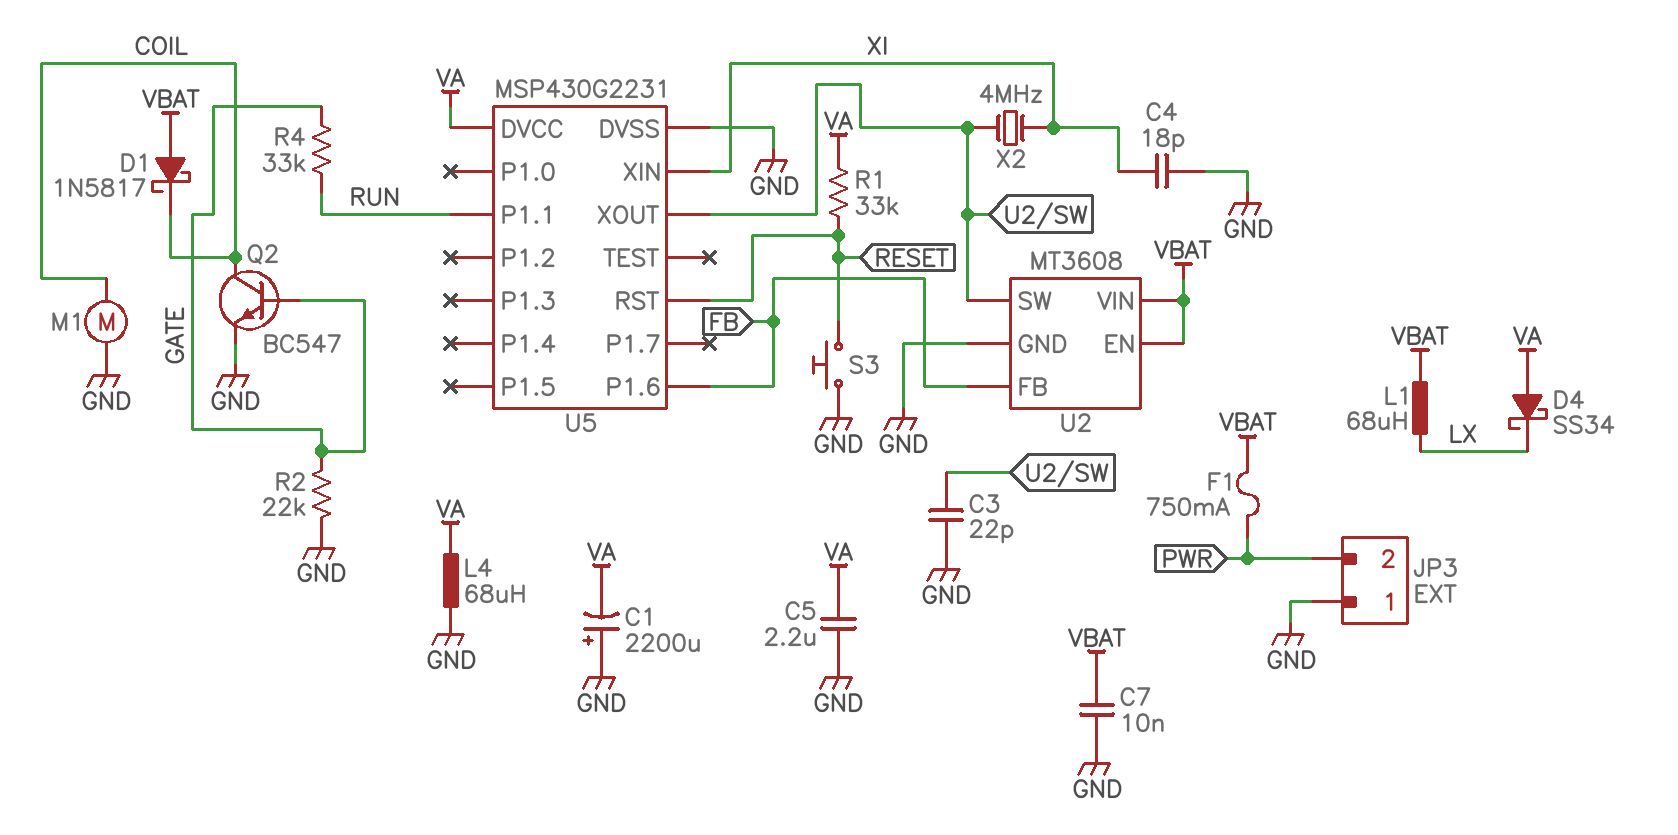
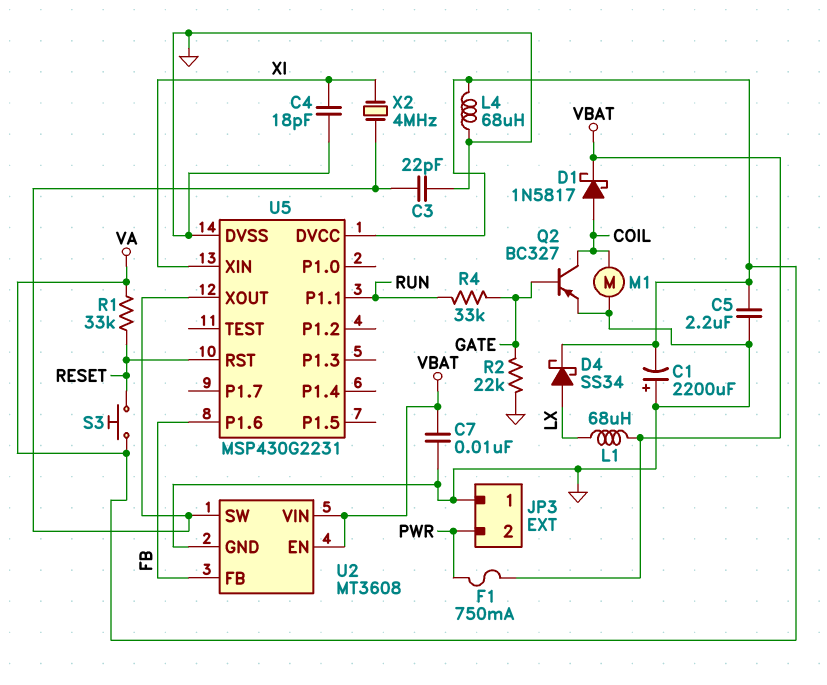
D1: schottky 1N5817 (A VBAT, K COIL) -> schottky 1N5817 (A COIL, K VBAT)
D4: schottky SS34 (A VA, K LX) -> schottky SS34 (A LX, K VA)
Q2: NPN BC547 (B GATE, C COIL, E GND) -> PNP BC327 (B GATE, C COIL, E GND)
S3: button (GND, RESET) -> button (RESET, VA)

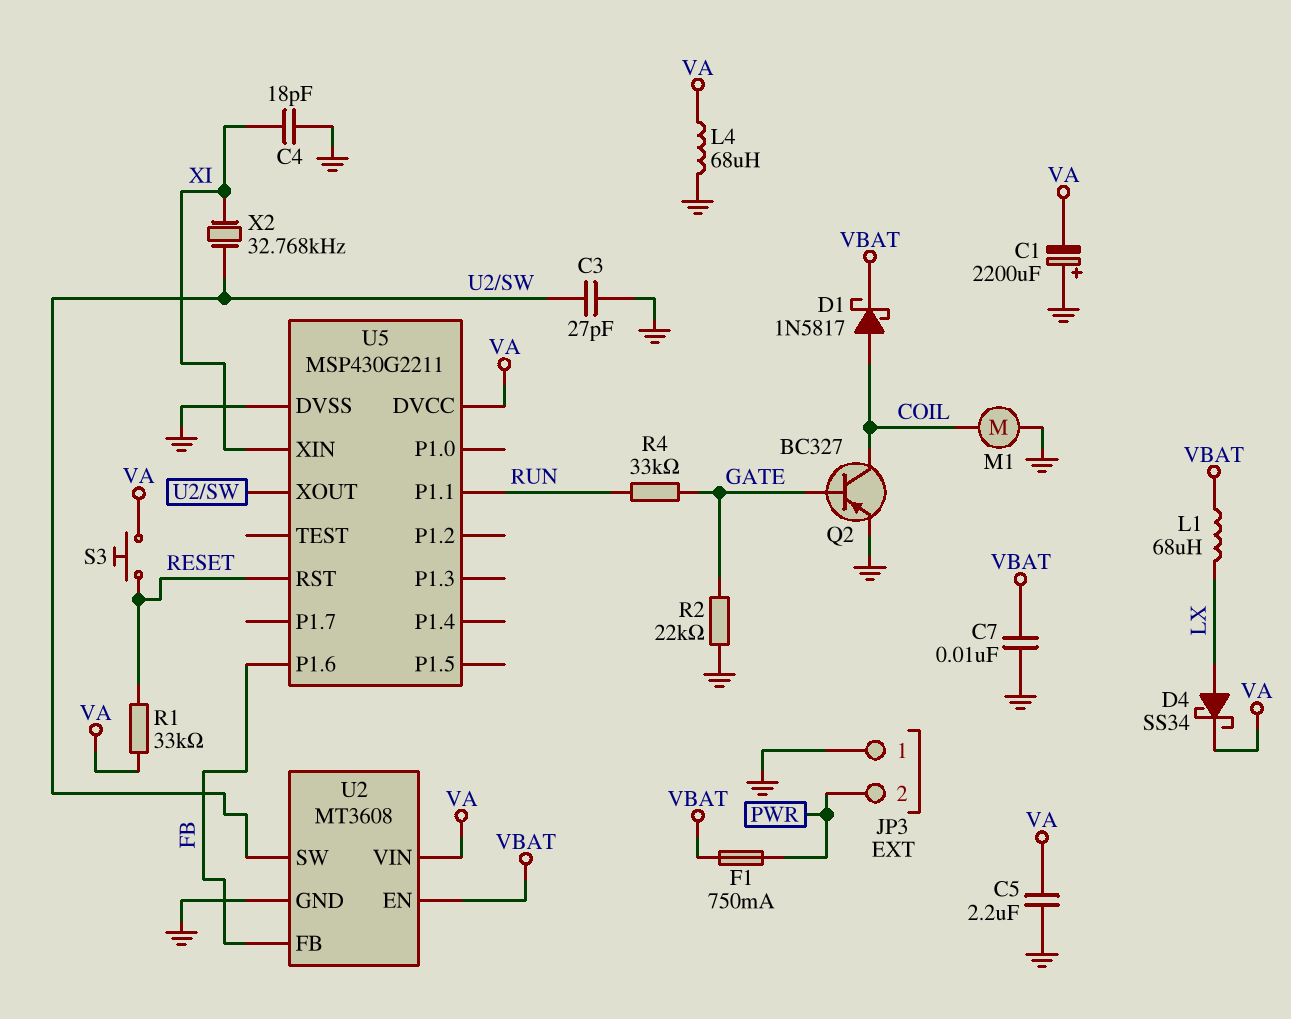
C3: 22pF (GND, U2/SW) -> 27pF (GND, U2/SW)
U2 pin VIN: VBAT -> VA
U5: MSP430G2231 -> MSP430G2211
X2: 4MHz (U2/SW, XI) -> 32.768kHz (U2/SW, XI)

